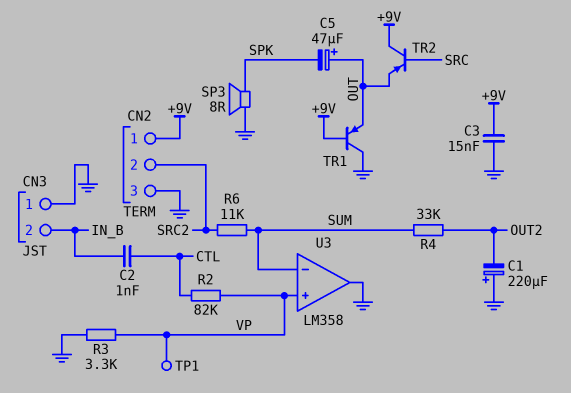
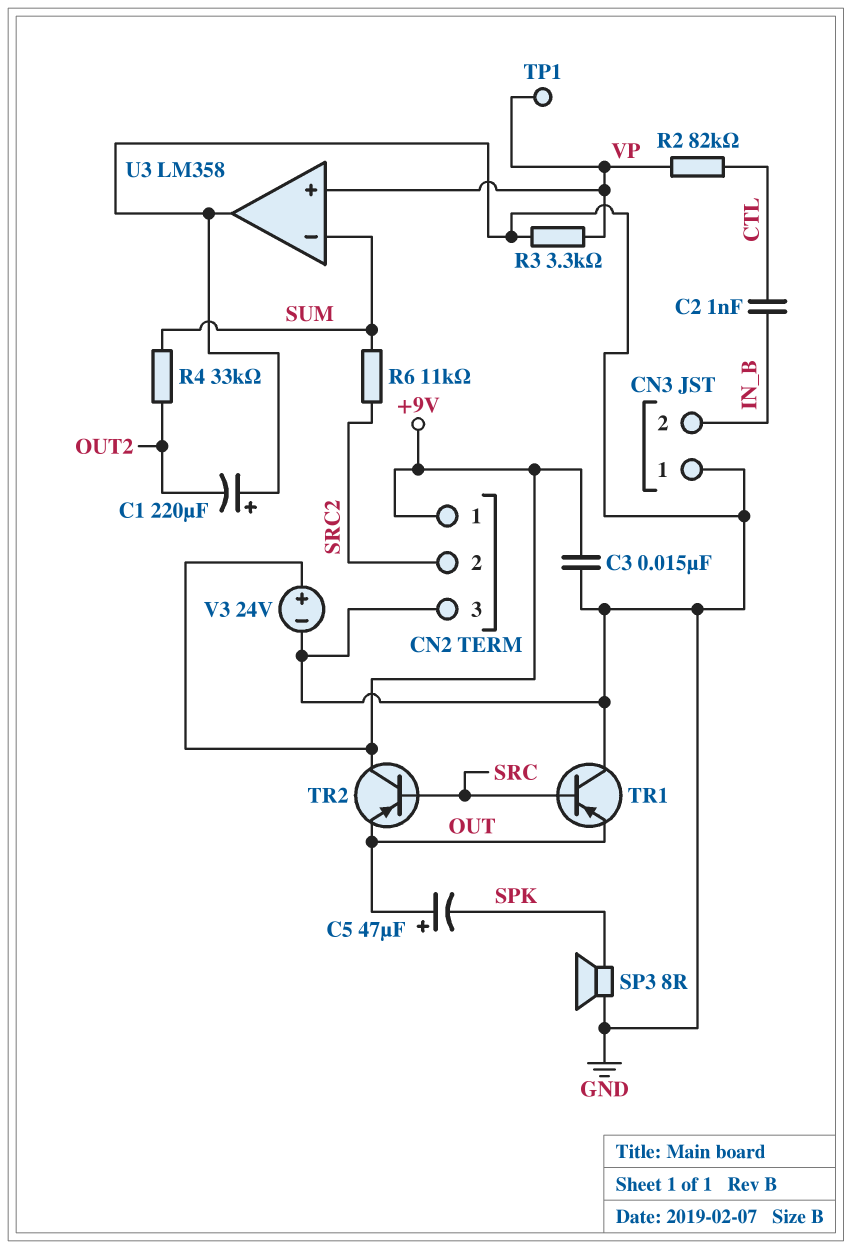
TR1: PNP (B +9V, C GND, E OUT) -> PNP (B SRC, C GND, E OUT)
V3: none -> 24V (plus +9V, minus GND)

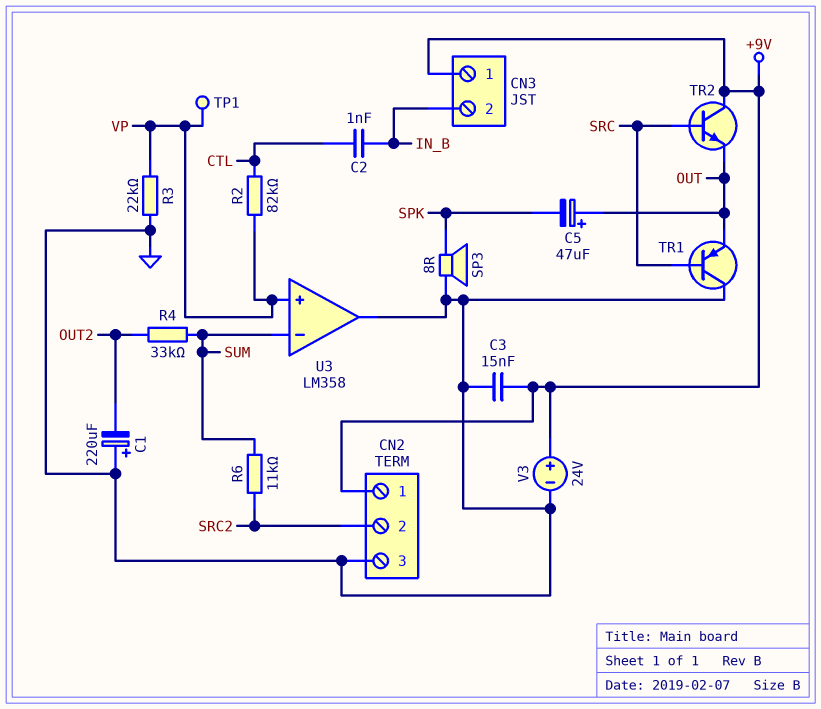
CN3 pin 1: GND -> +9V
R3: 3.3k (GND, VP) -> 22k (GND, VP)
TR2: PNP (B SRC, C +9V, E OUT) -> NPN (B SRC, C +9V, E OUT)

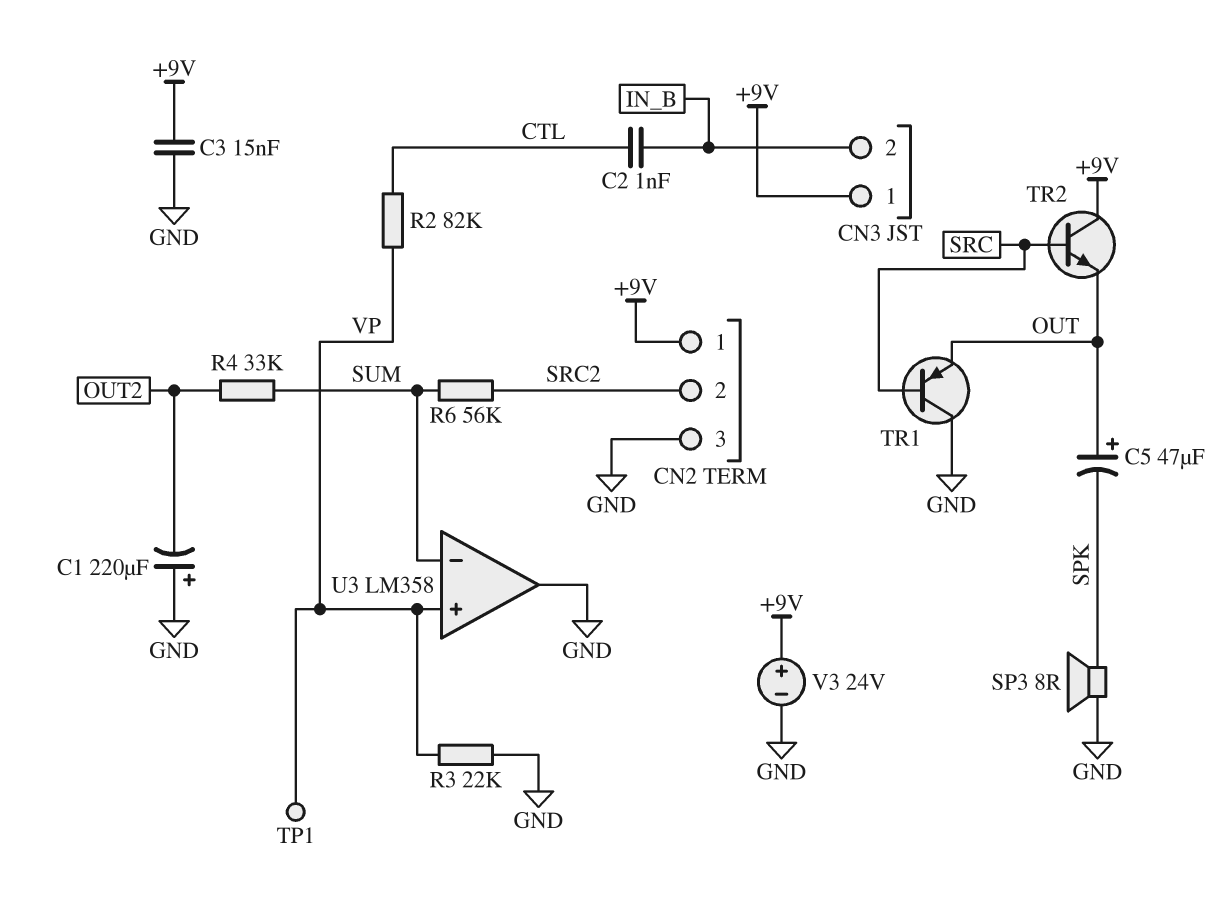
R6: 11k (SRC2, SUM) -> 56k (SRC2, SUM)

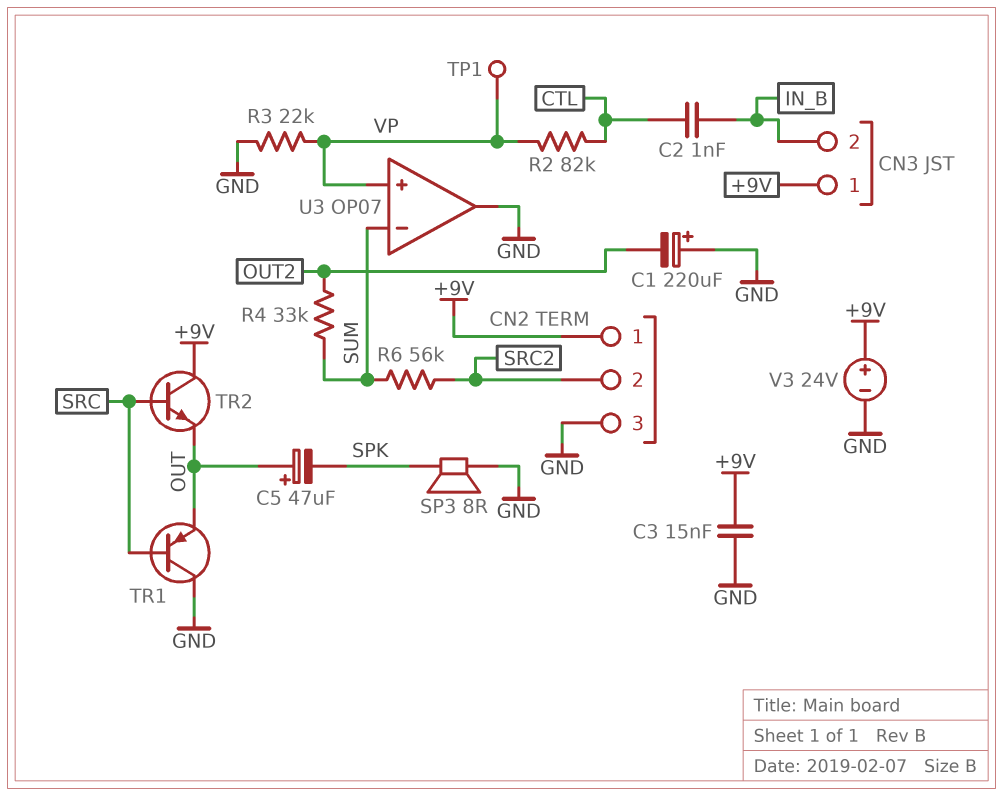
U3: LM358 -> OP07

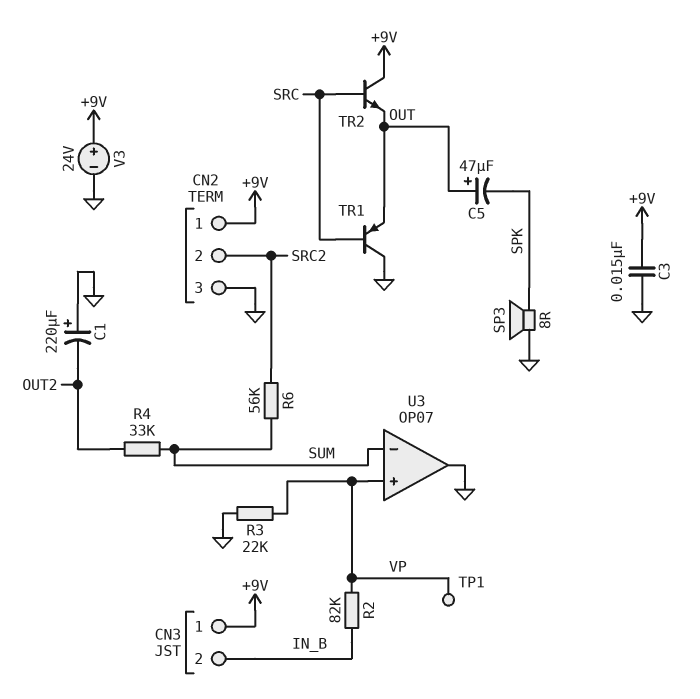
C2: 1nF (CTL, IN_B) -> none
R2: 82k (CTL, VP) -> 82k (IN_B, VP)

